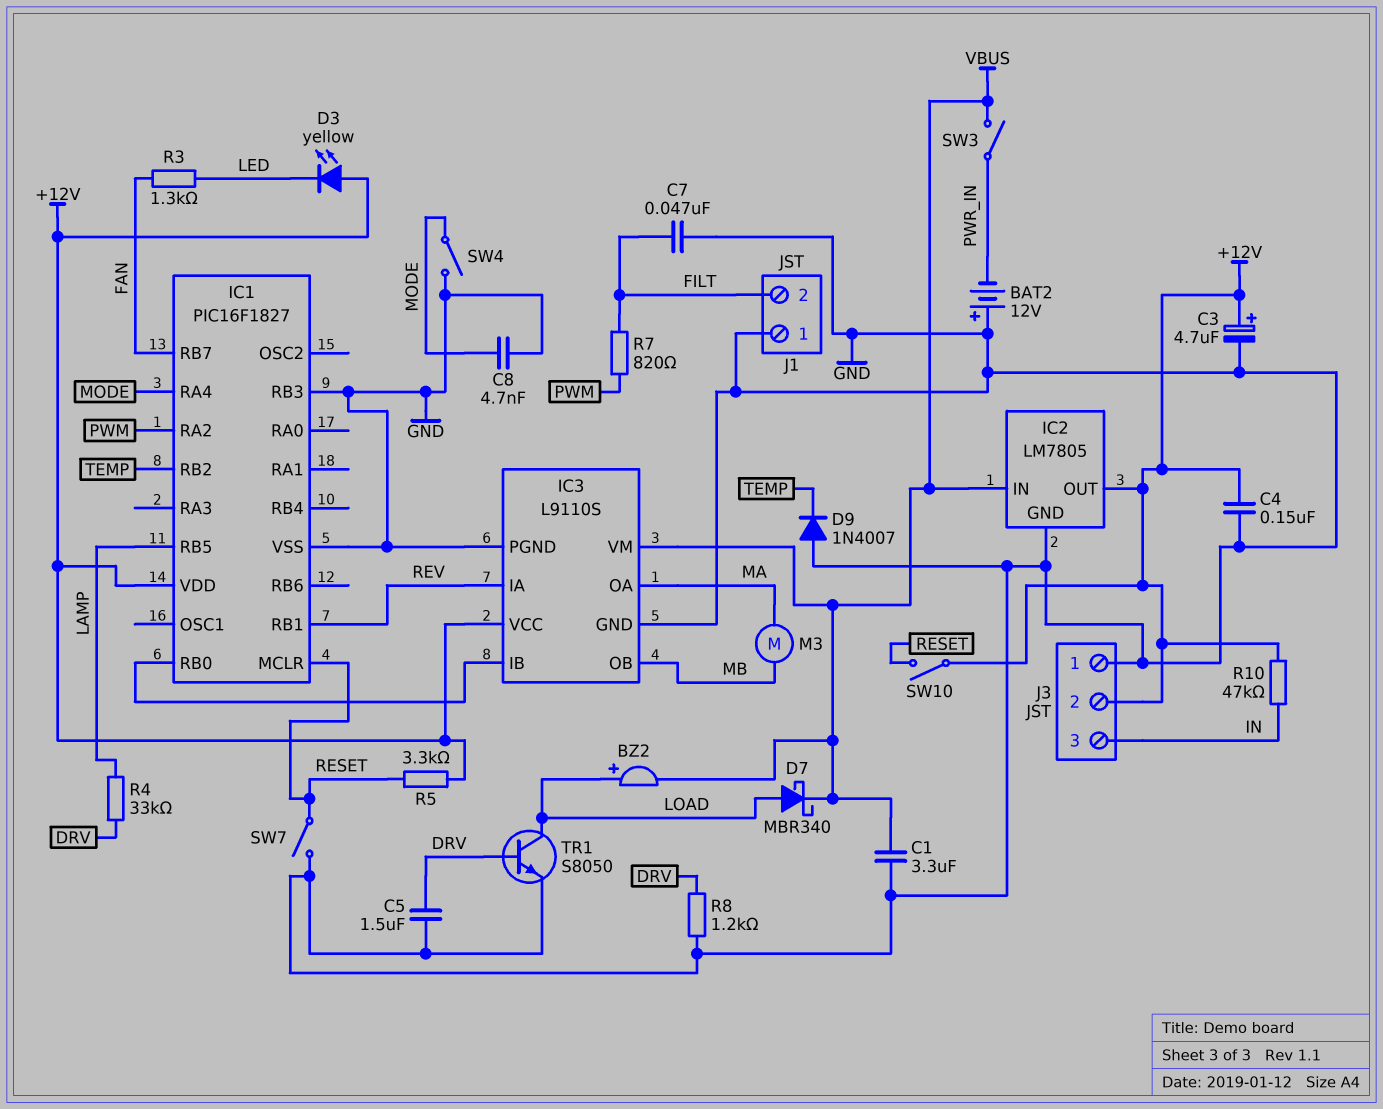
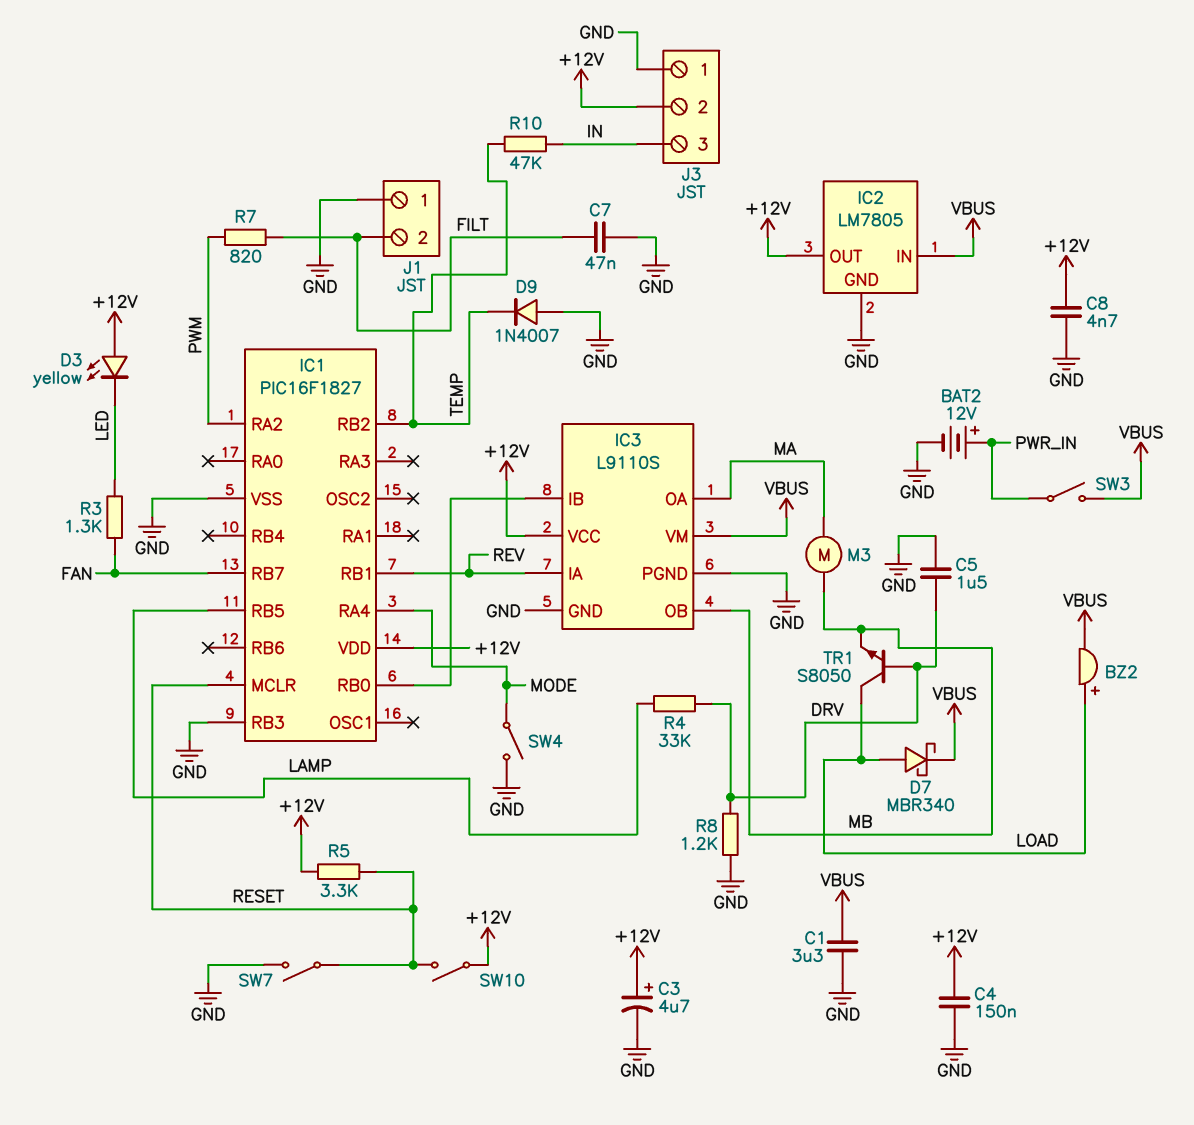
BAT2: 12V (plus GND, minus PWR_IN) -> 12V (plus PWR_IN, minus GND)
C8: 4.7nF (GND, MODE) -> 4.7nF (+12V, GND)
R10: 47k (+12V, IN) -> 47k (IN, TEMP)
TR1: NPN S8050 (B DRV, C LOAD, E GND) -> NPN S8050 (B DRV, C LOAD, E MB)

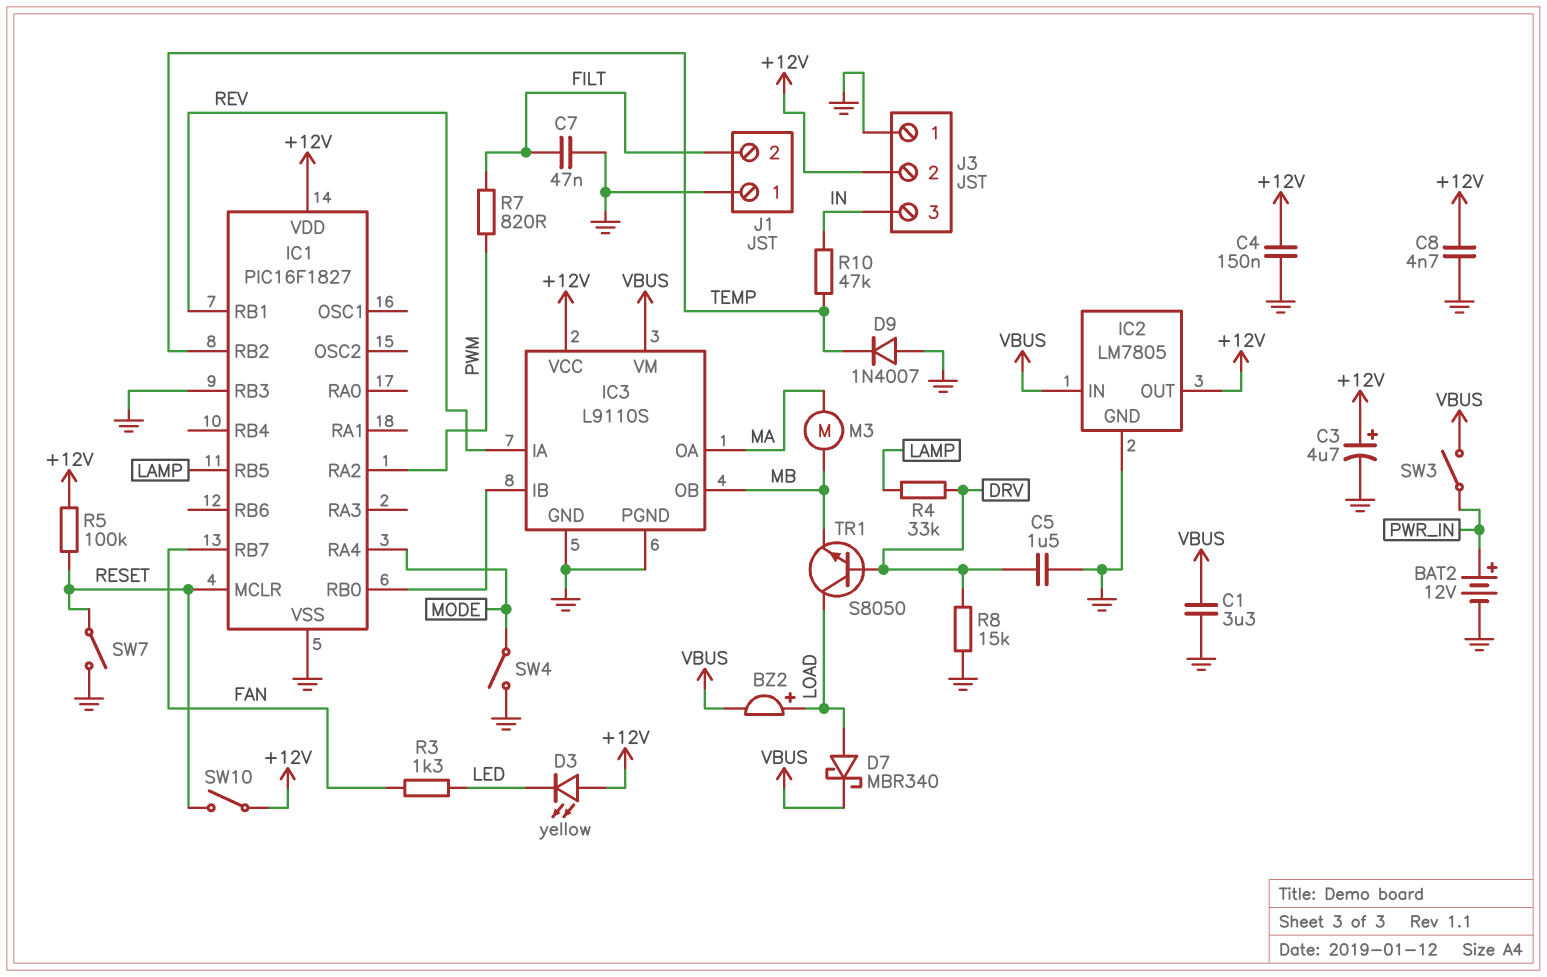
R5: 3.3k (+12V, RESET) -> 100k (+12V, RESET)
R8: 1.2k (DRV, GND) -> 15k (DRV, GND)

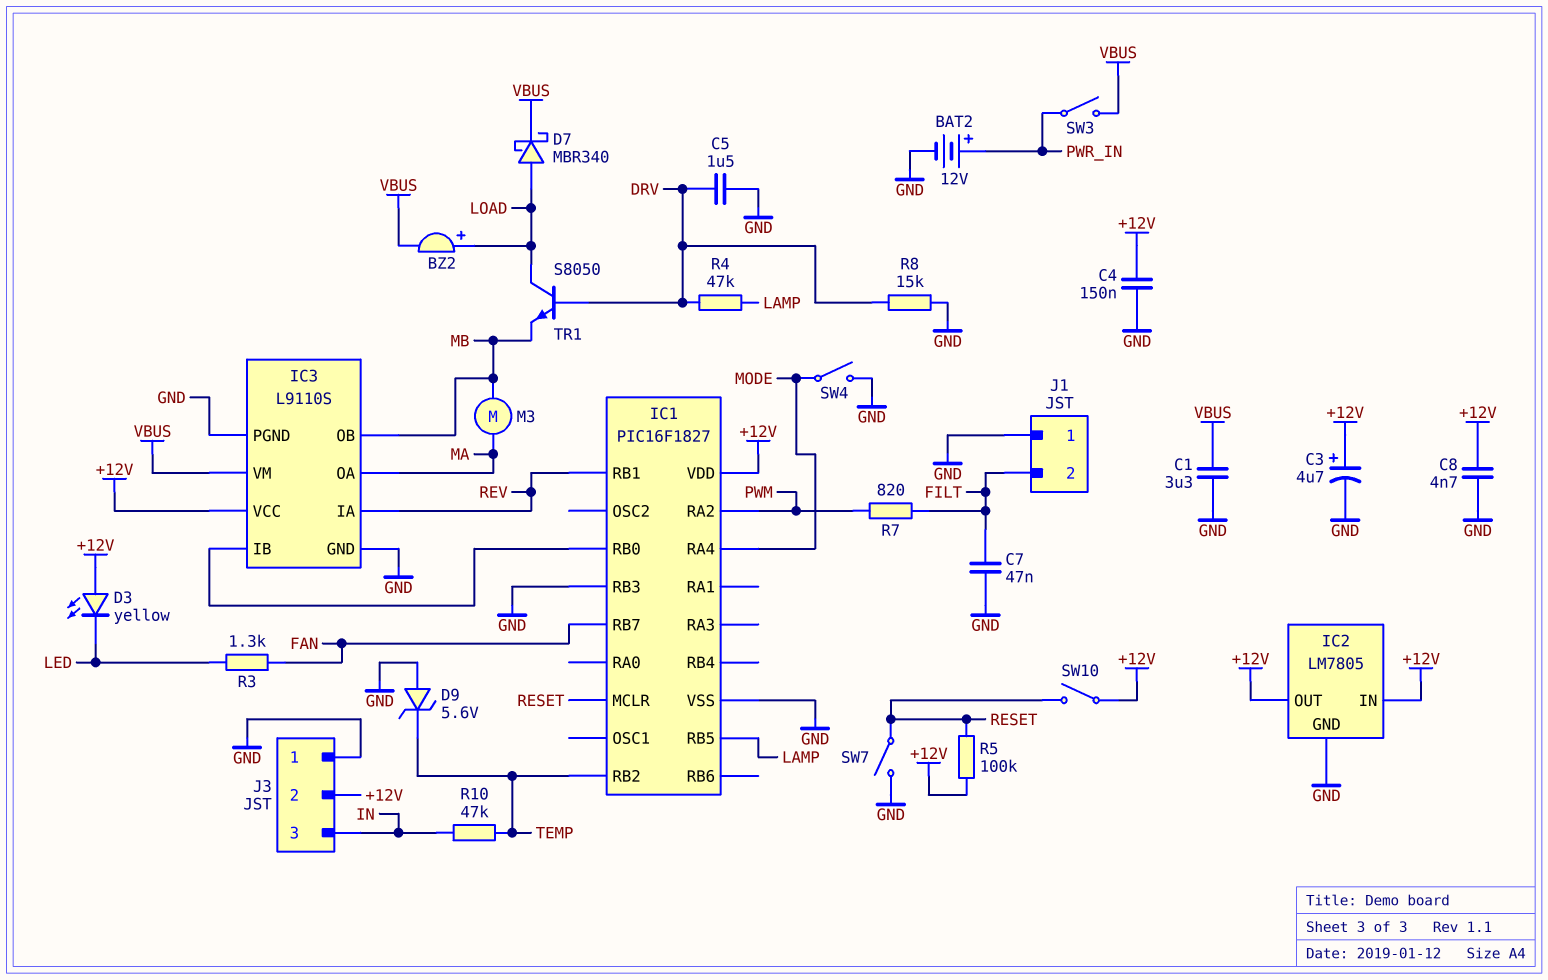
D9: diode 1N4007 (A GND, K TEMP) -> zener 5.6V (A GND, K TEMP)
IC2 pin IN: VBUS -> +12V
R4: 33k (DRV, LAMP) -> 47k (DRV, LAMP)

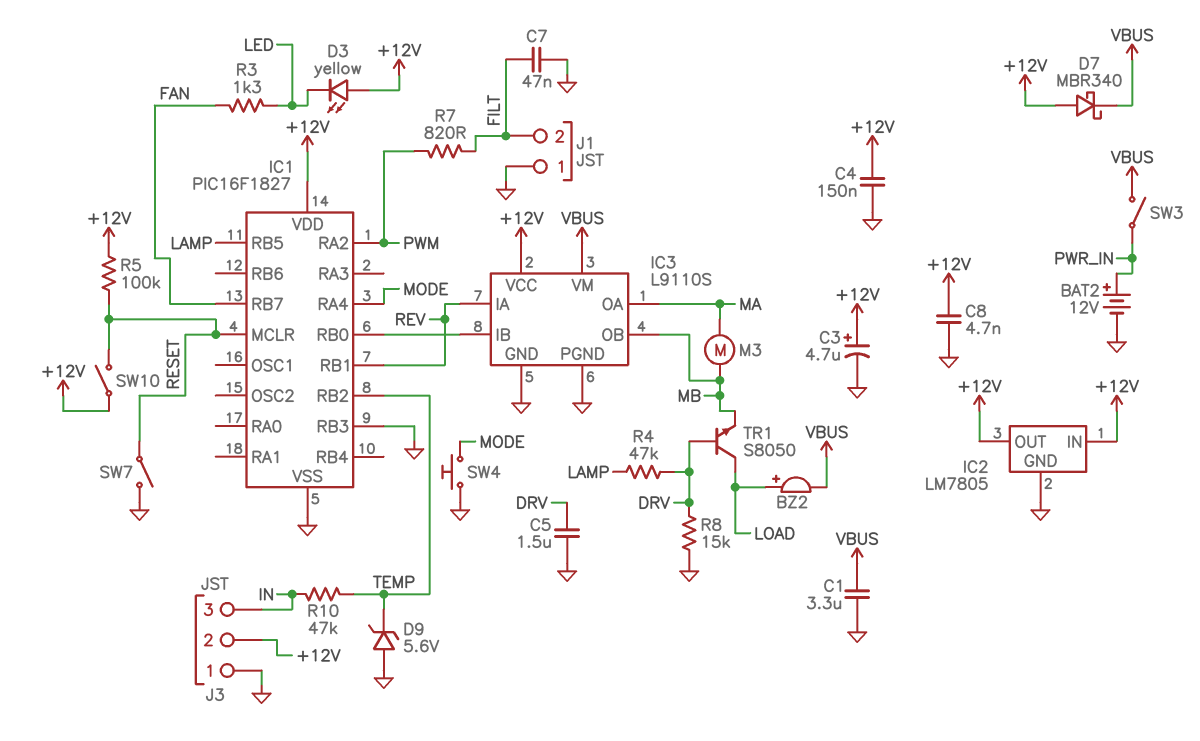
D7: schottky MBR340 (A LOAD, K VBUS) -> schottky MBR340 (A +12V, K VBUS)
SW4: switch (GND, MODE) -> button (GND, MODE)

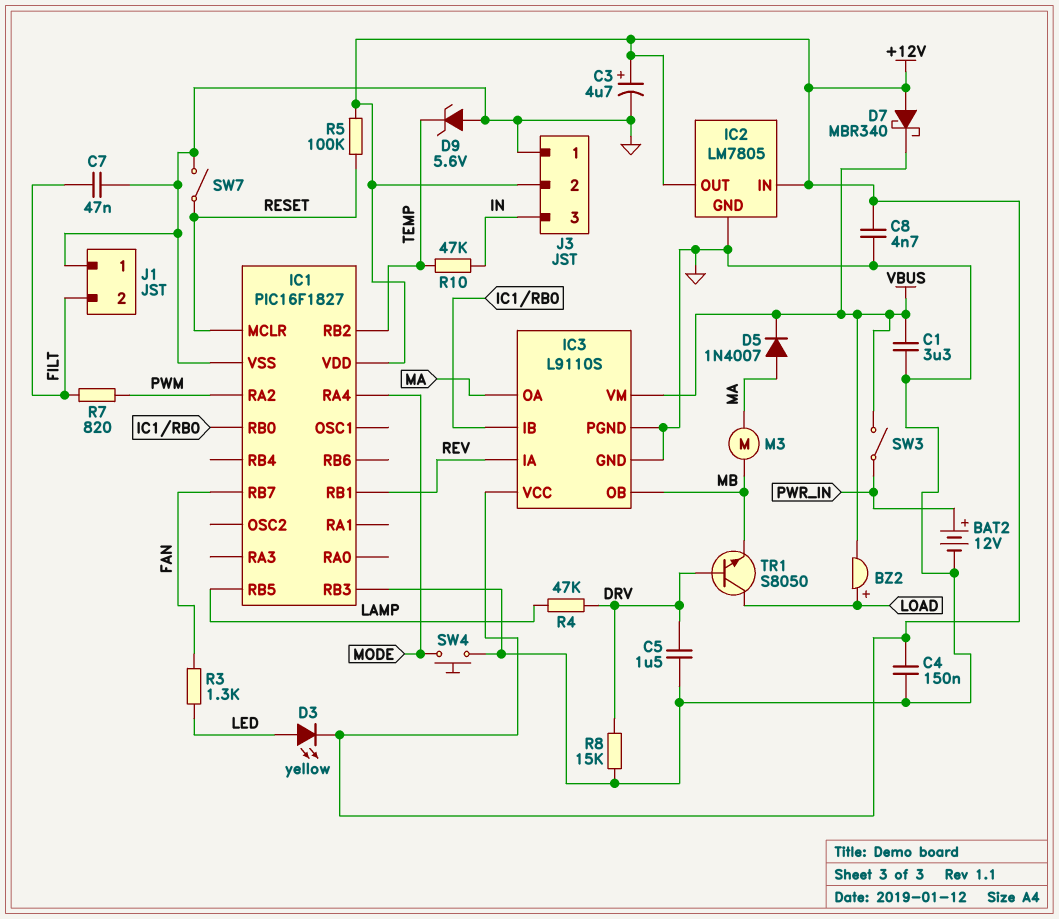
D3: LED yellow (A +12V, K LED) -> LED yellow (A LED, K +12V)
D5: none -> diode 1N4007 (A MA, K VBUS)
SW10: switch (+12V, RESET) -> none

